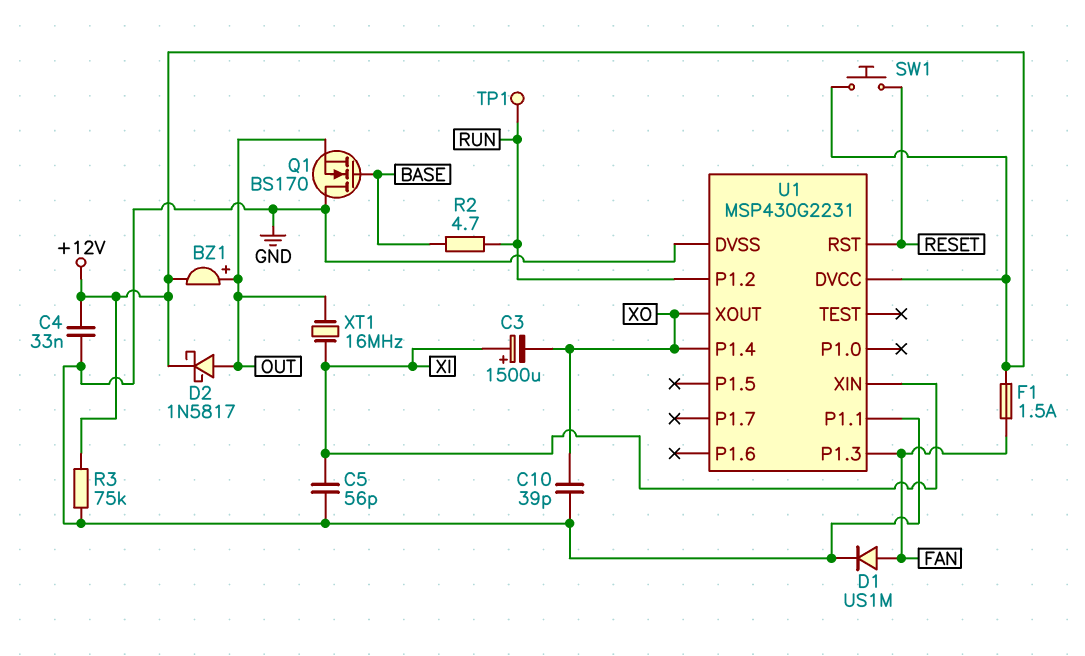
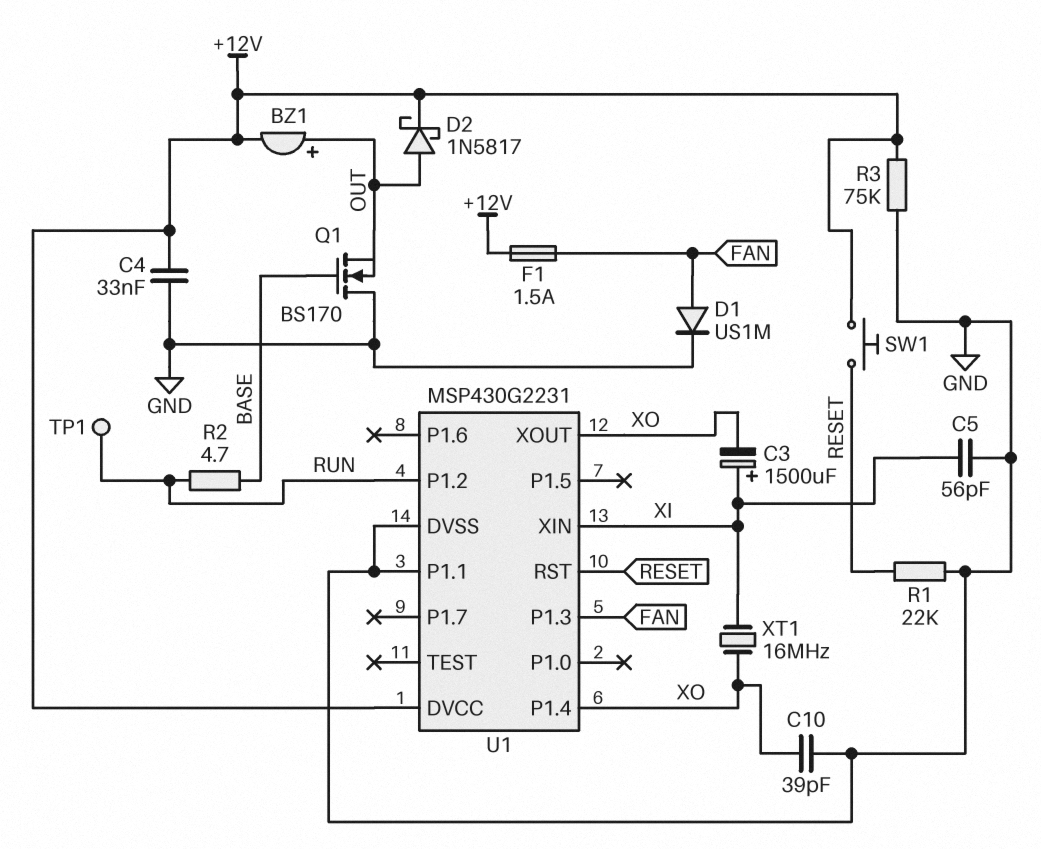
R1: none -> 22k (GND, RESET)
XT1: 16MHz (OUT, XI) -> 16MHz (XI, XO)

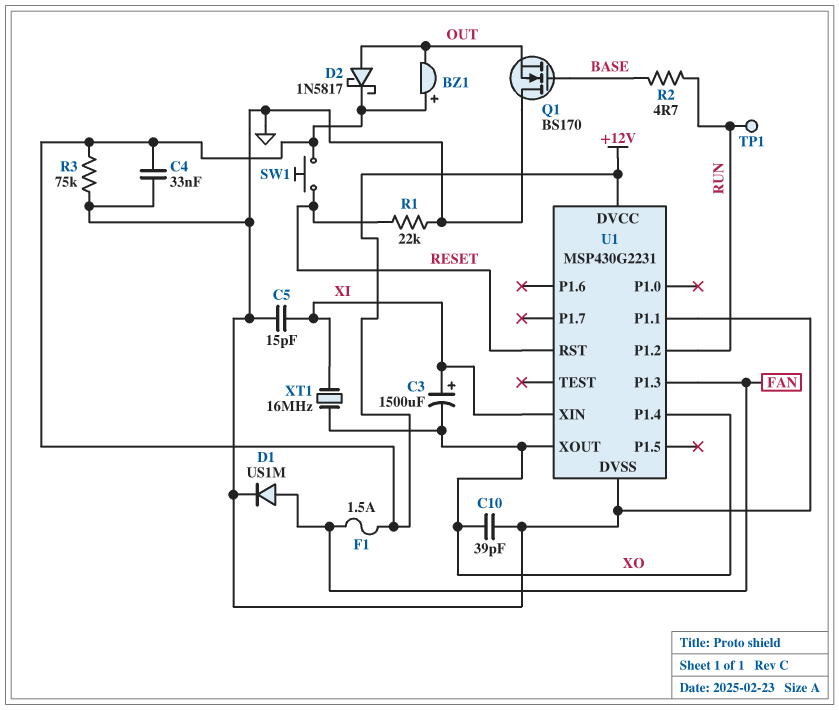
BZ1: buzzer (plus OUT, minus +12V) -> buzzer (plus +12V, minus OUT)
C5: 56pF (GND, XI) -> 15pF (GND, XI)

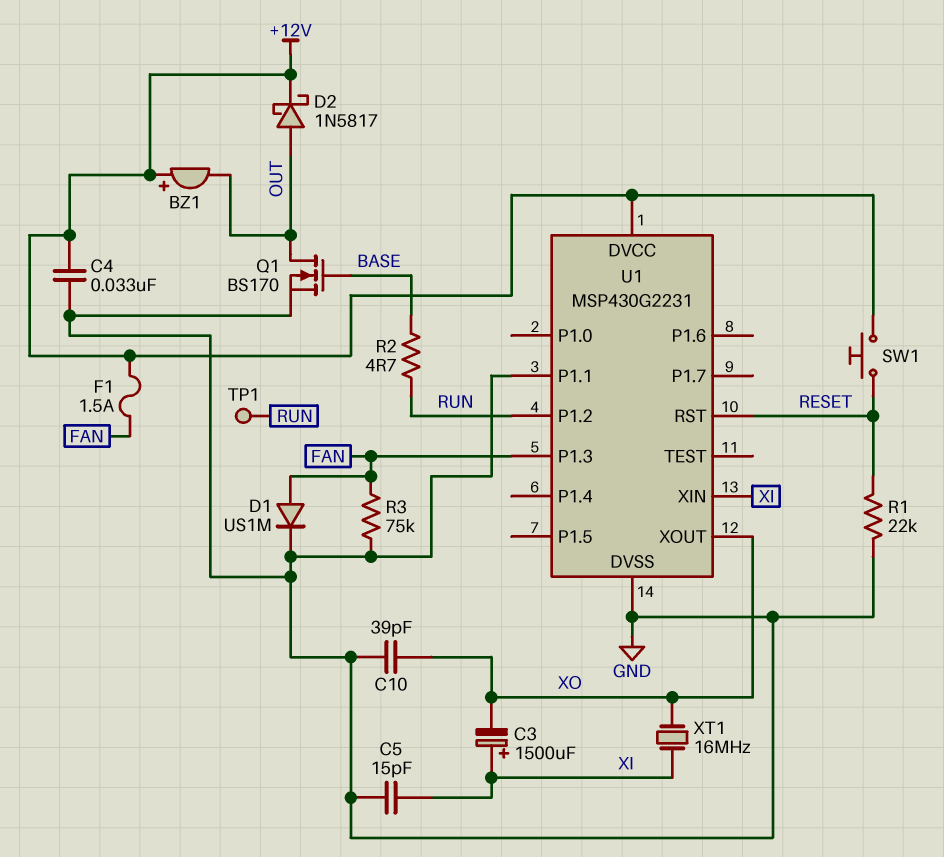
Q1: NMOS BS170 (G BASE, D GND, S OUT) -> NMOS BS170 (G BASE, D OUT, S GND)
R3: 75k (+12V, GND) -> 75k (FAN, GND)
U1 pin P1.4: XO -> none

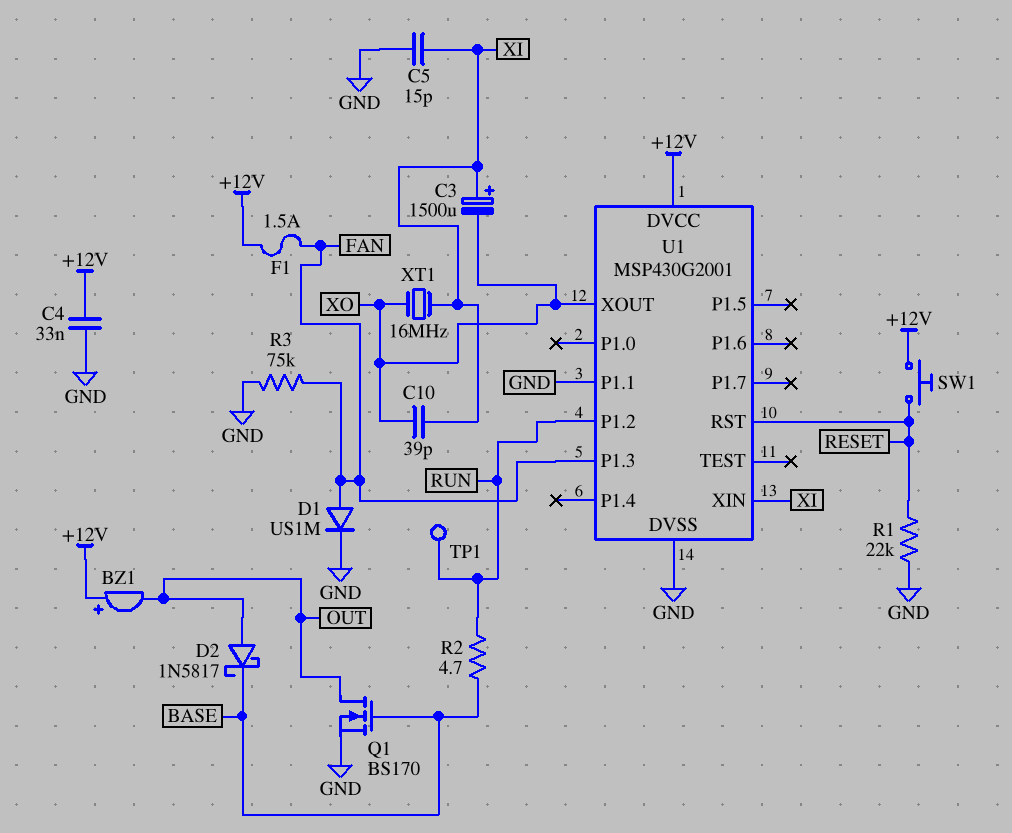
C10: 39pF (GND, XO) -> 39pF (XI, XO)
D2: schottky 1N5817 (A OUT, K +12V) -> schottky 1N5817 (A OUT, K BASE)
U1: MSP430G2231 -> MSP430G2001

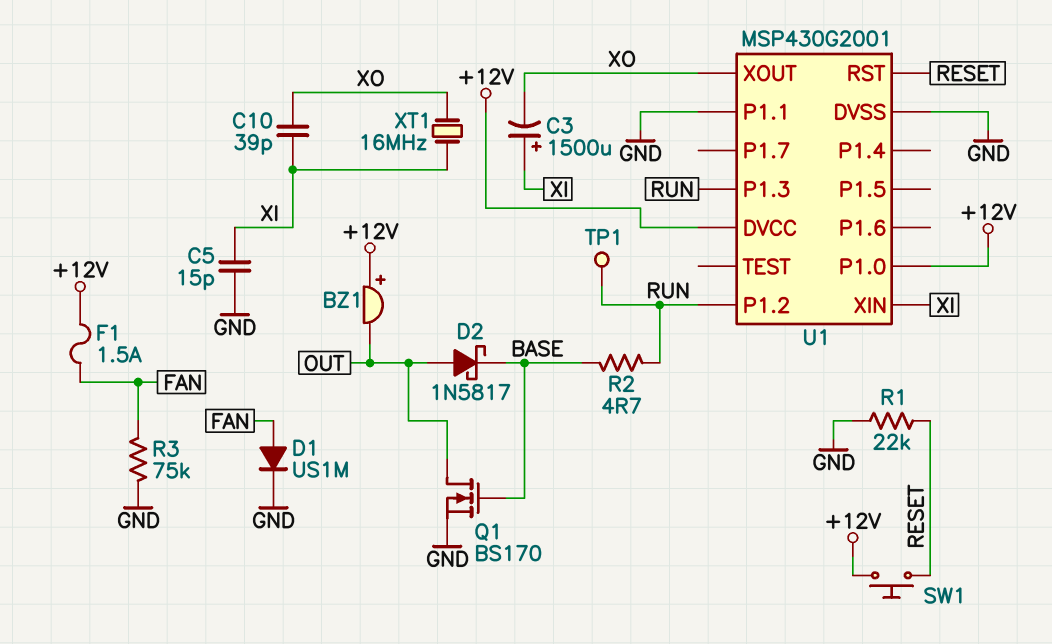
C4: 33nF (+12V, GND) -> none
U1 pin P1.0: none -> +12V
U1 pin P1.3: FAN -> RUN

